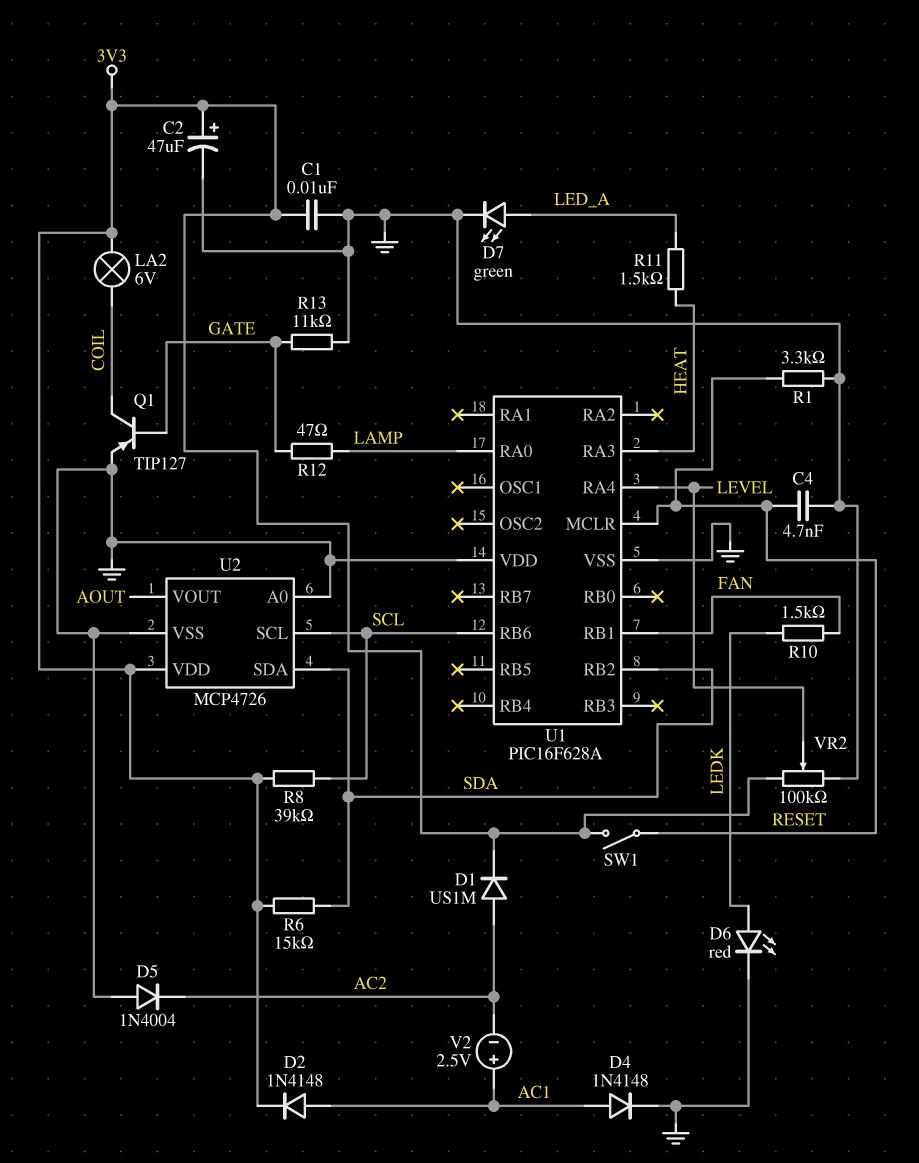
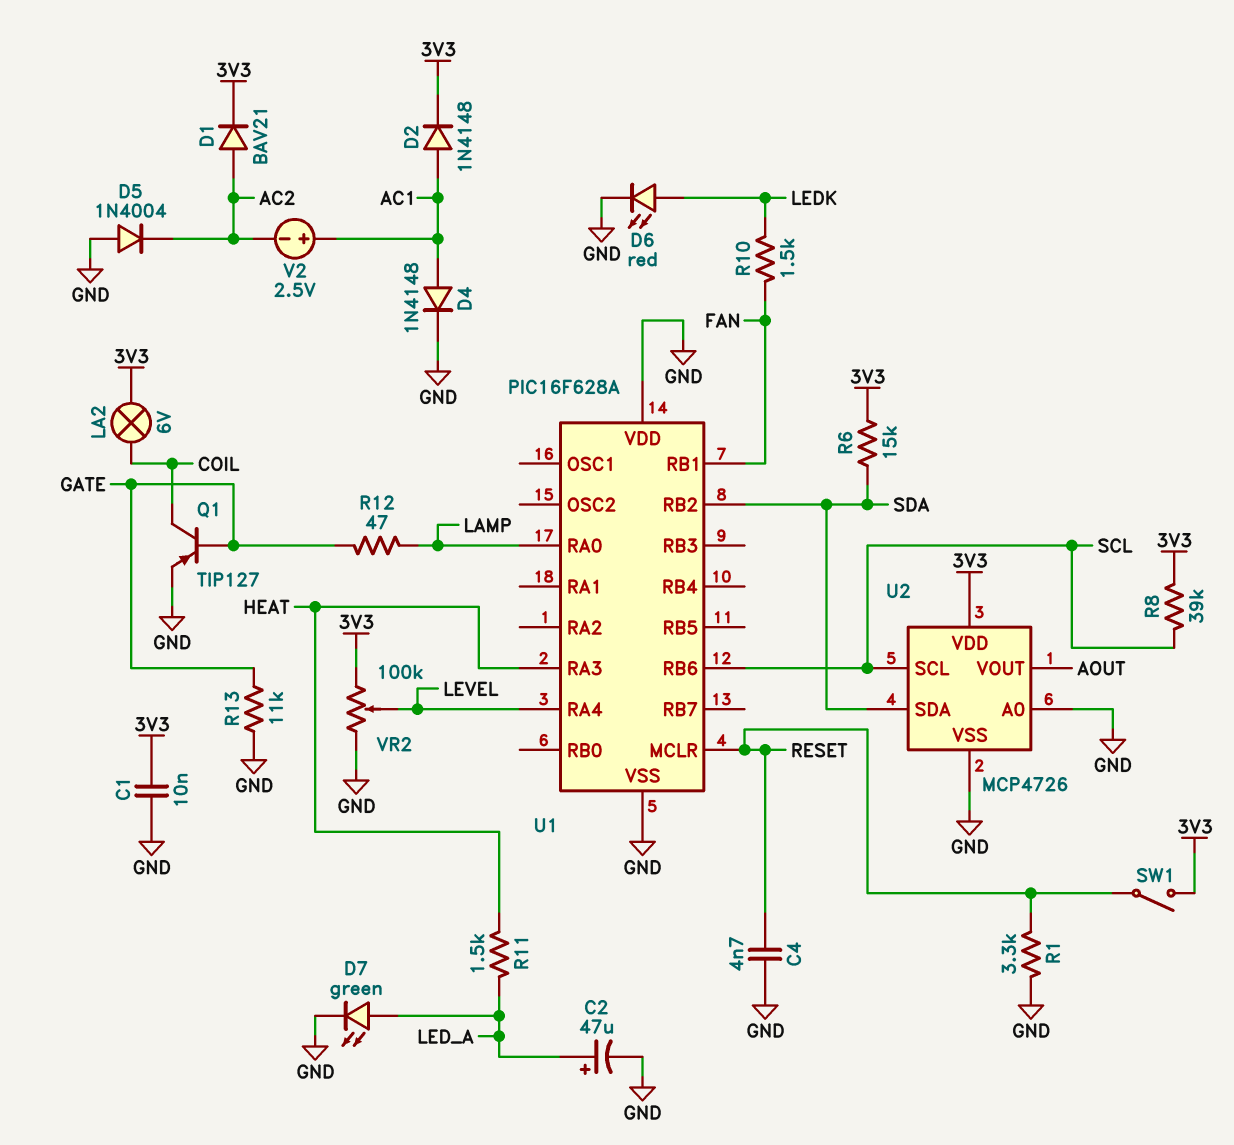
C2: 47uF (plus 3V3, minus GND) -> 47uF (plus LED_A, minus GND)
D1: diode US1M (A AC2, K 3V3) -> diode BAV21 (A AC2, K 3V3)

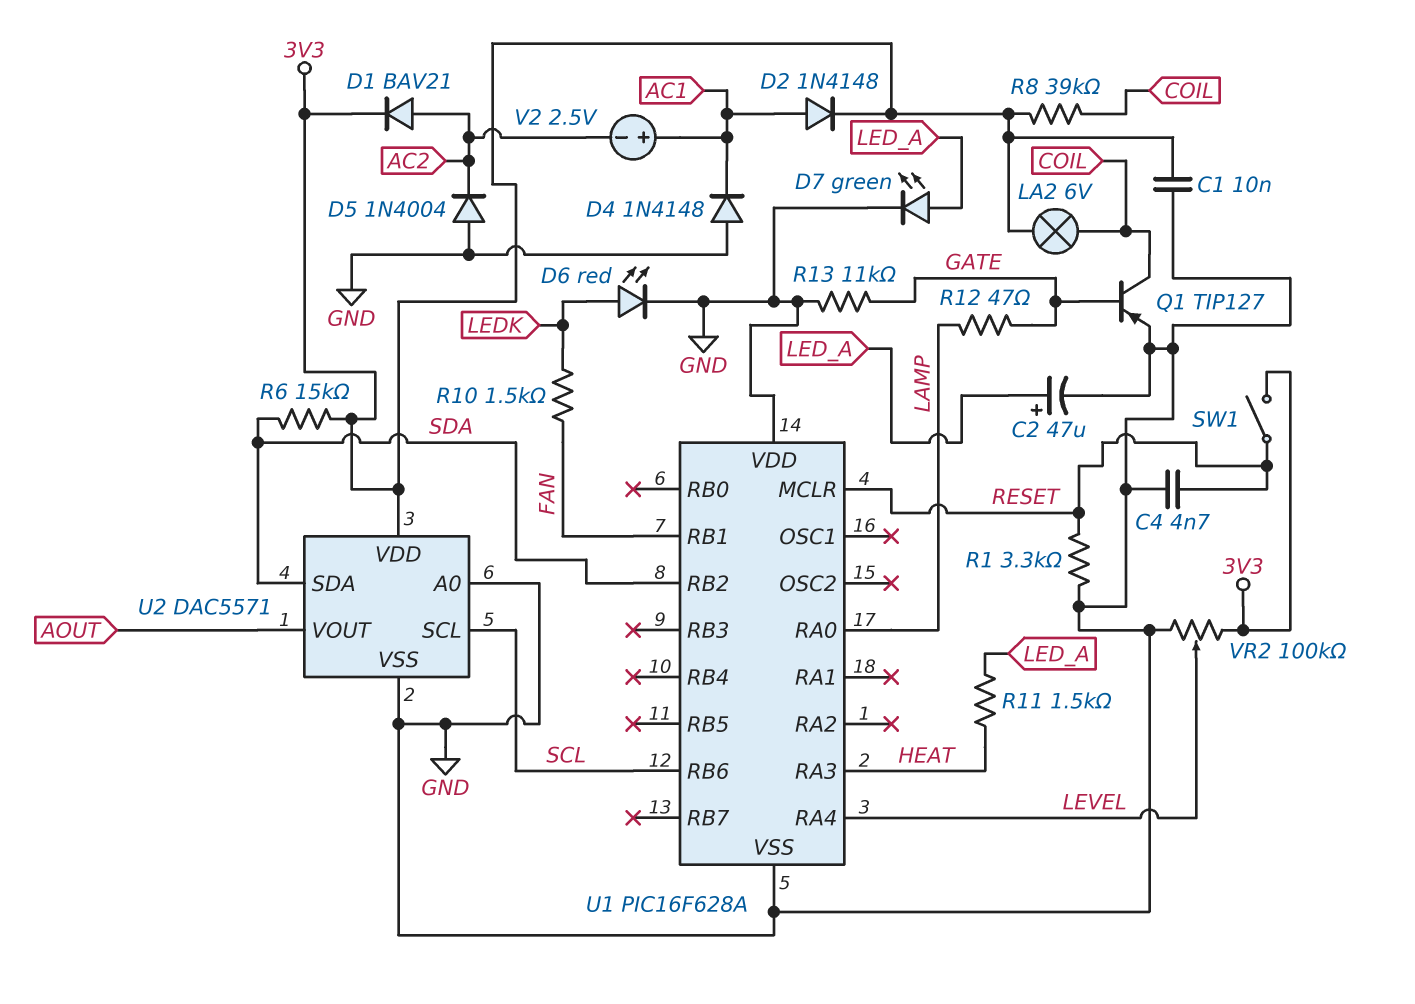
D4: diode 1N4148 (A AC1, K GND) -> diode 1N4148 (A GND, K AC1)
R8: 39k (3V3, SCL) -> 39k (3V3, COIL)
U2: MCP4726 -> DAC5571

